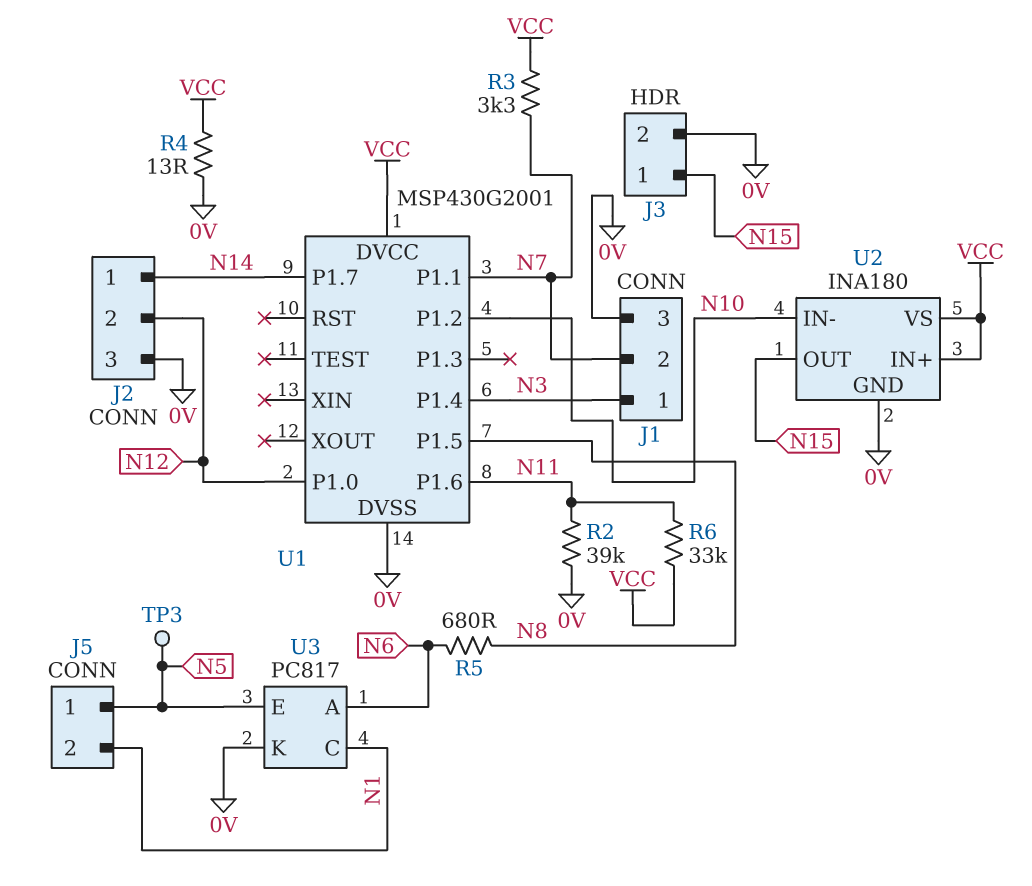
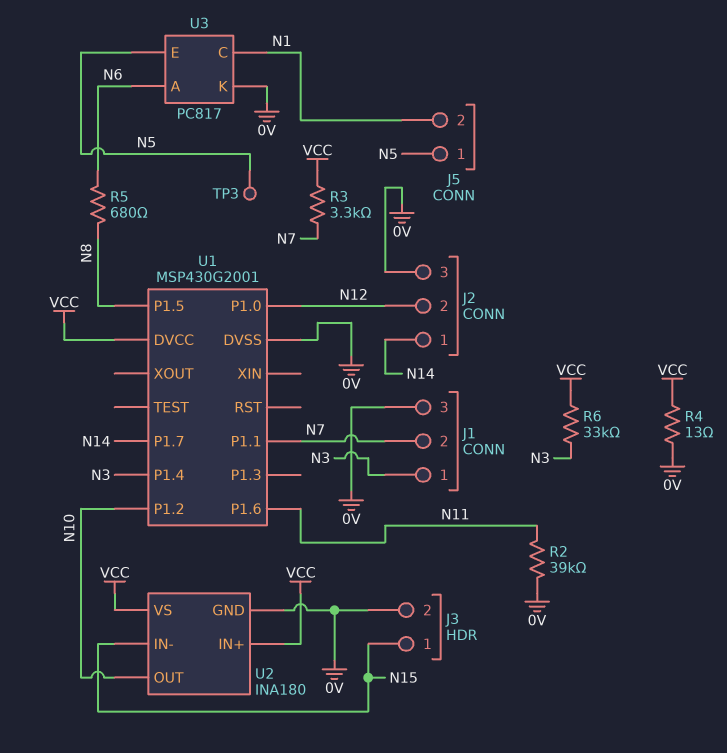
R6: 33k (N11, VCC) -> 33k (N3, VCC)
U2 pin IN-: N10 -> N15
U2 pin OUT: N15 -> N10

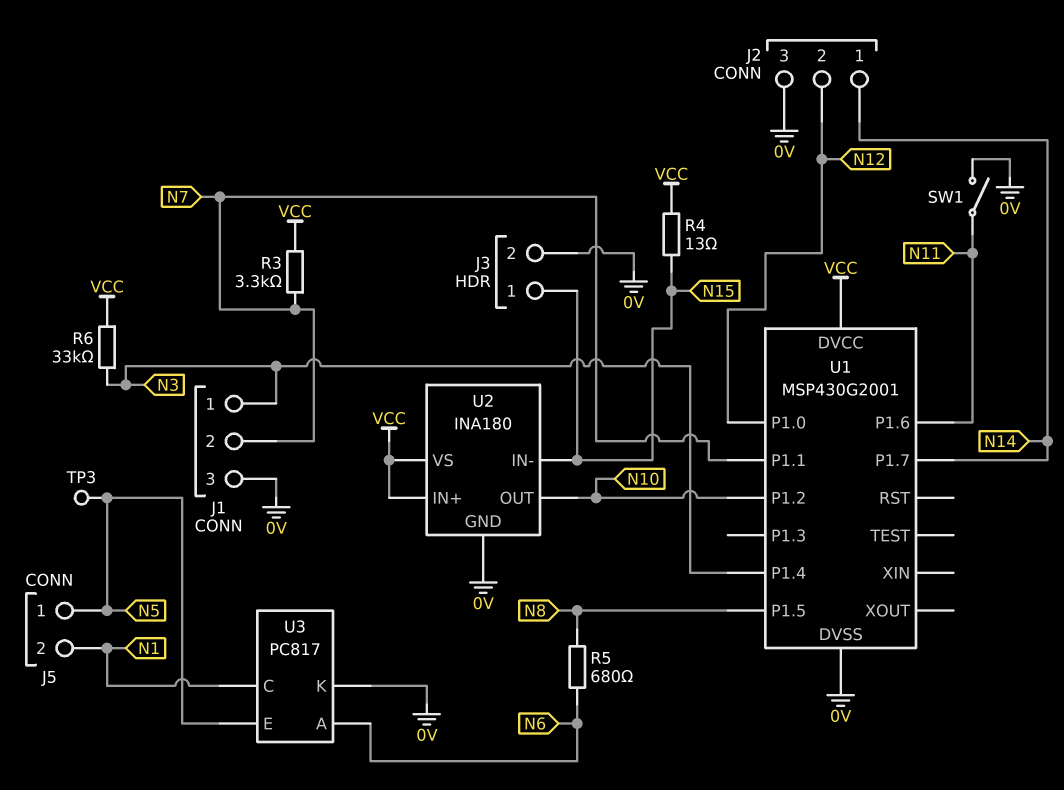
R2: 39k (0V, N11) -> none
R4: 13 (0V, VCC) -> 13 (N15, VCC)
SW1: none -> switch (0V, N11)

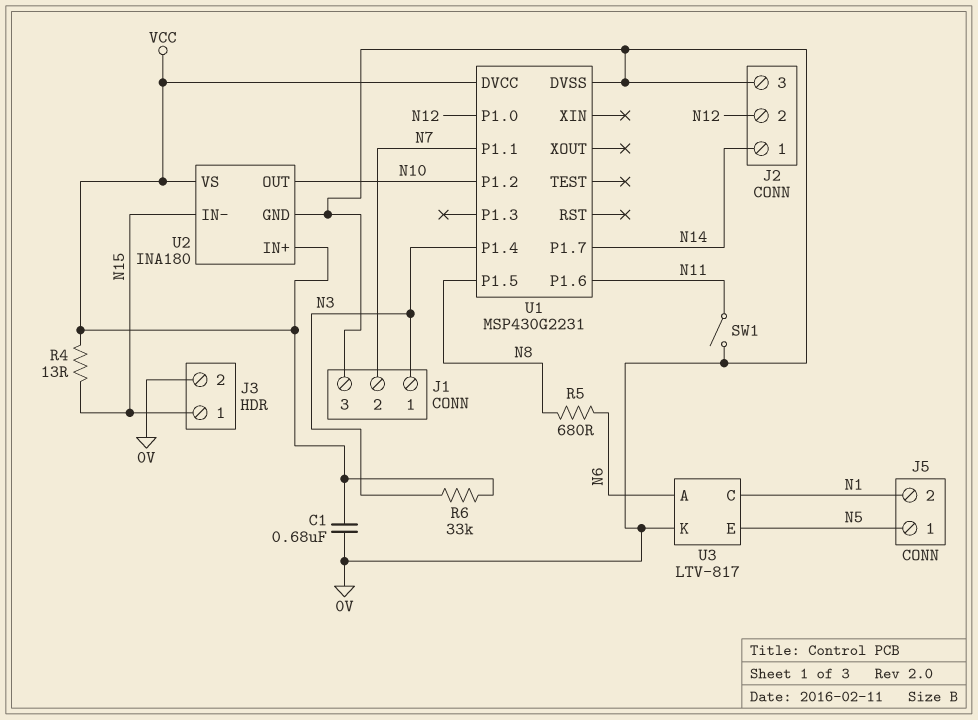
C1: none -> 680nF (0V, VCC)
R3: 3.3k (N7, VCC) -> none
TP3: test point (N5) -> none
U1: MSP430G2001 -> MSP430G2231
U3: PC817 -> LTV-817

